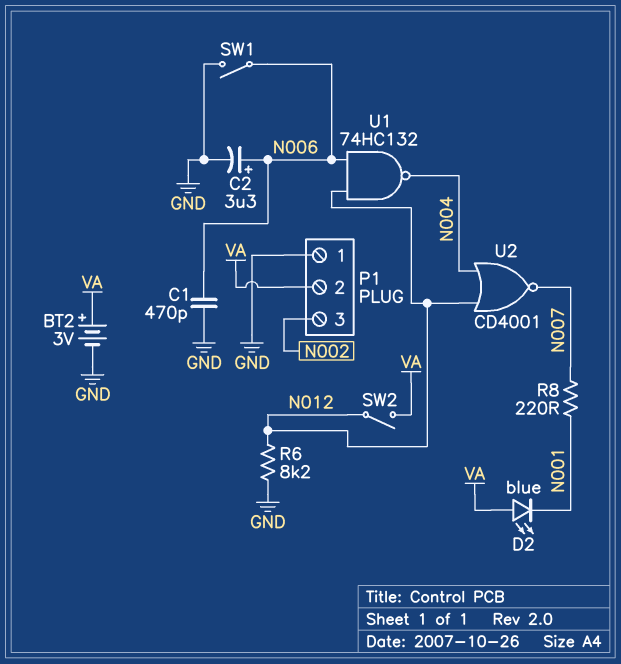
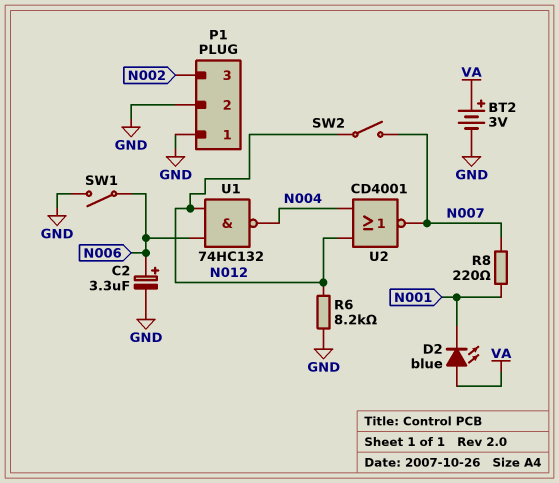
C1: 470pF (GND, N006) -> none
P1 pin 2: VA -> GND
SW2: switch (N012, VA) -> switch (N007, N012)

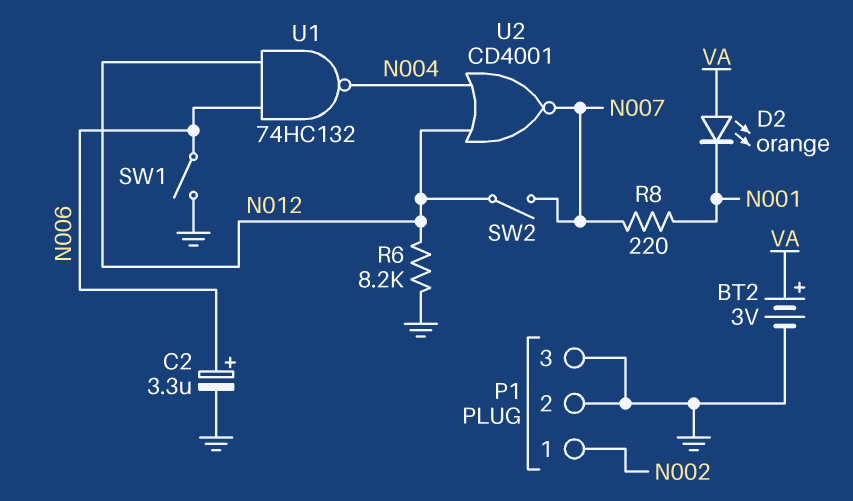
D2: LED blue (A VA, K N001) -> LED orange (A VA, K N001)
P1 pin 1: GND -> N002
P1 pin 3: N002 -> GND

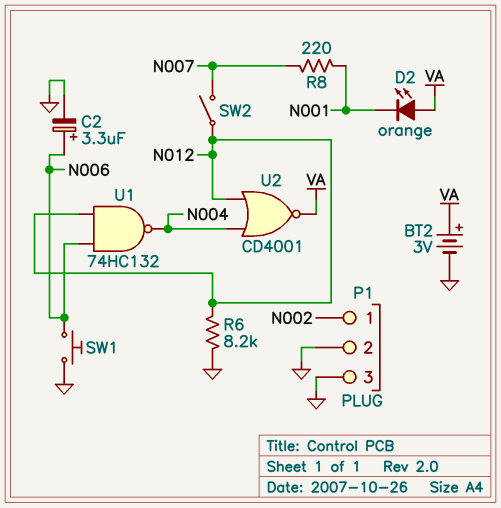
SW1: switch (GND, N006) -> button (GND, N006)
U2: NOR CD4001 (in N004, in N012, out N007) -> NOR CD4001 (in N004, in N012, out VA)

